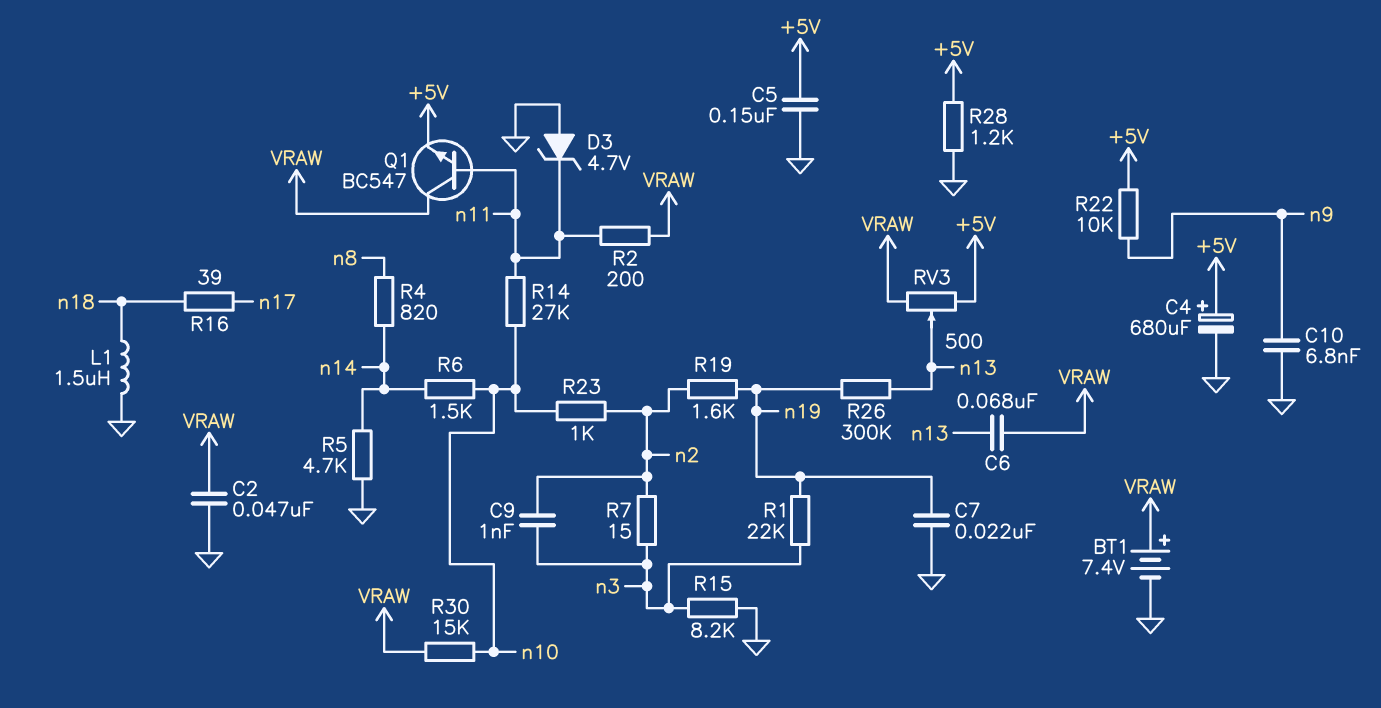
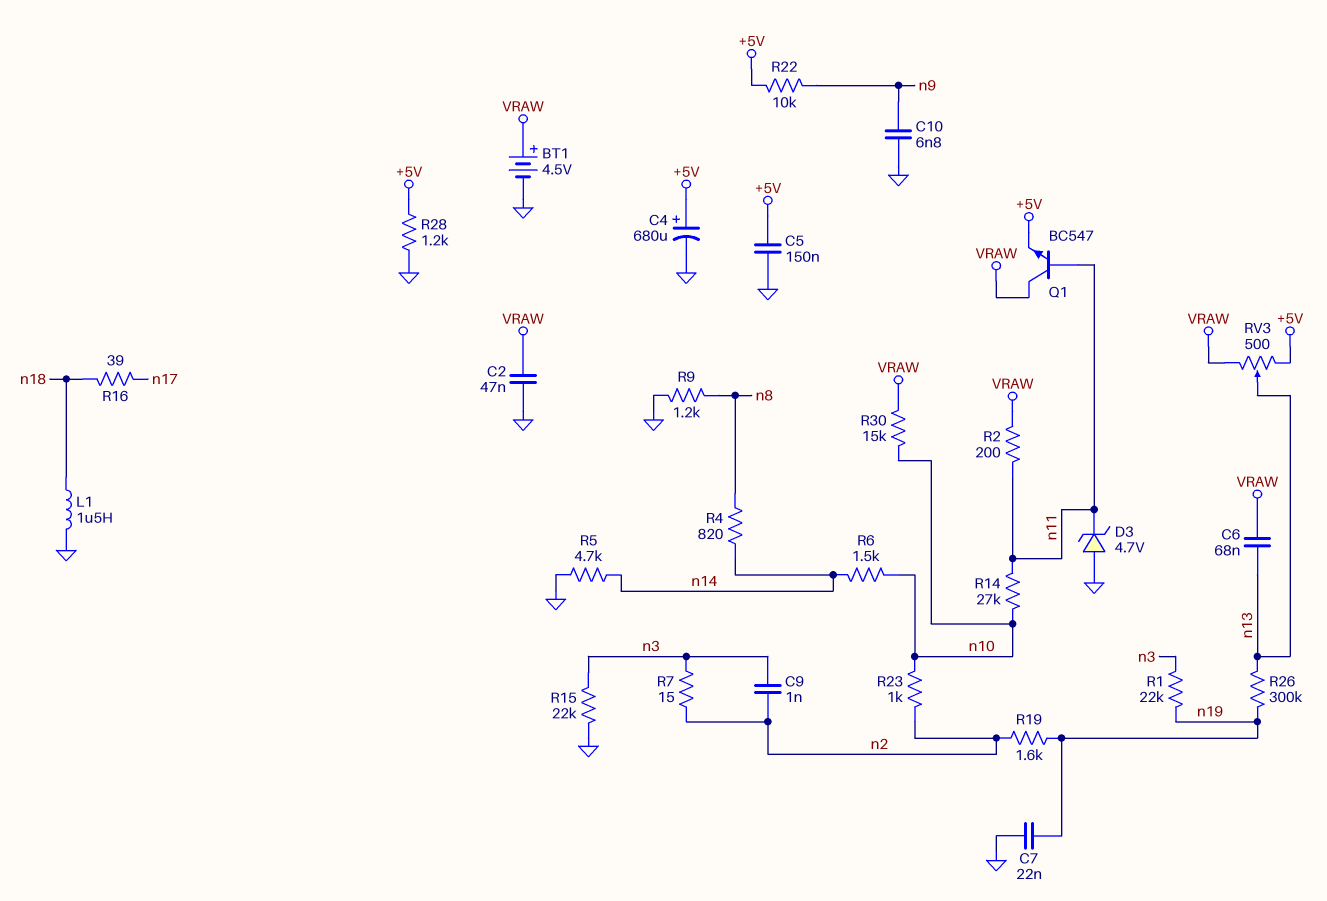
BT1: 7.4V (plus VRAW, minus GND) -> 4.5V (plus VRAW, minus GND)
R9: none -> 1.2k (GND, n8)
R15: 8.2k (GND, n3) -> 22k (GND, n3)

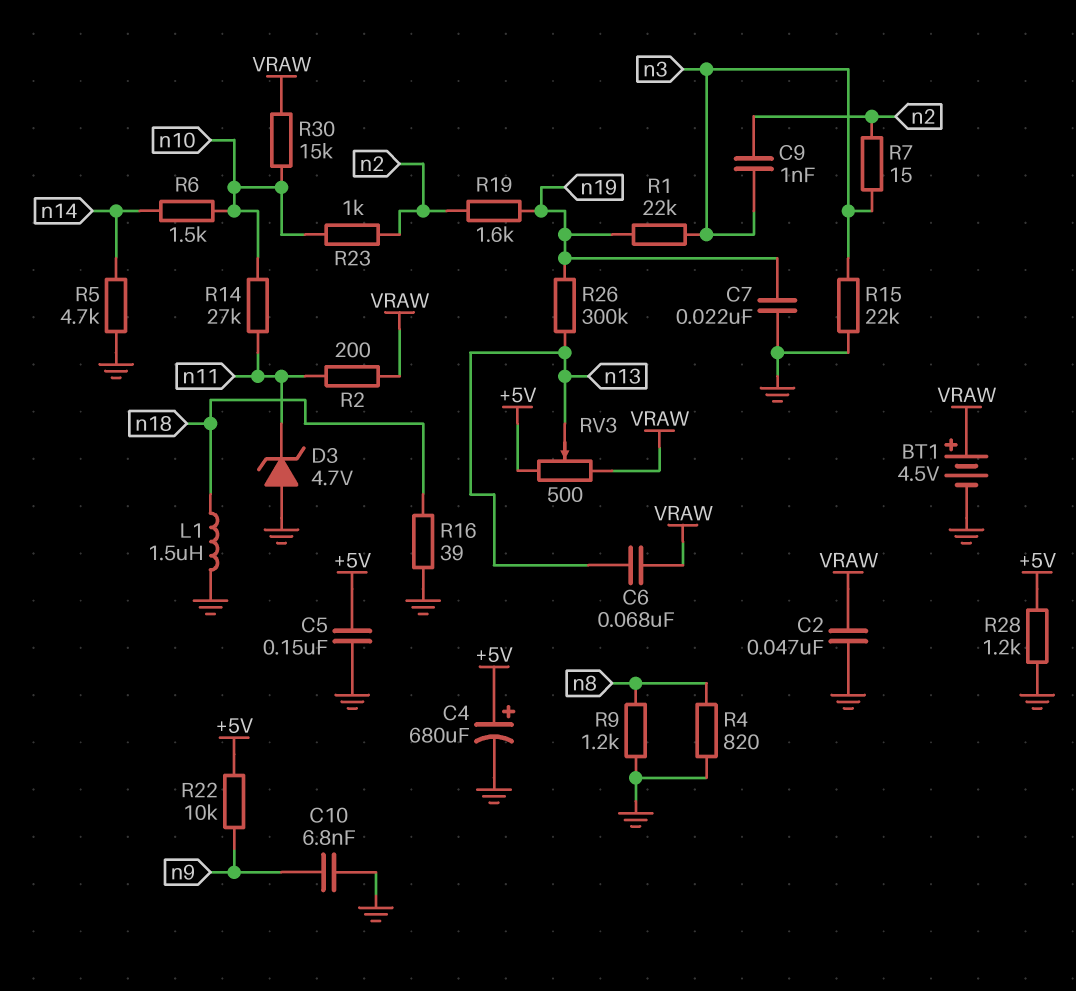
Q1: NPN BC547 (B n11, C VRAW, E +5V) -> none
R4: 820 (n8, n14) -> 820 (GND, n8)
R16: 39 (n17, n18) -> 39 (GND, n18)

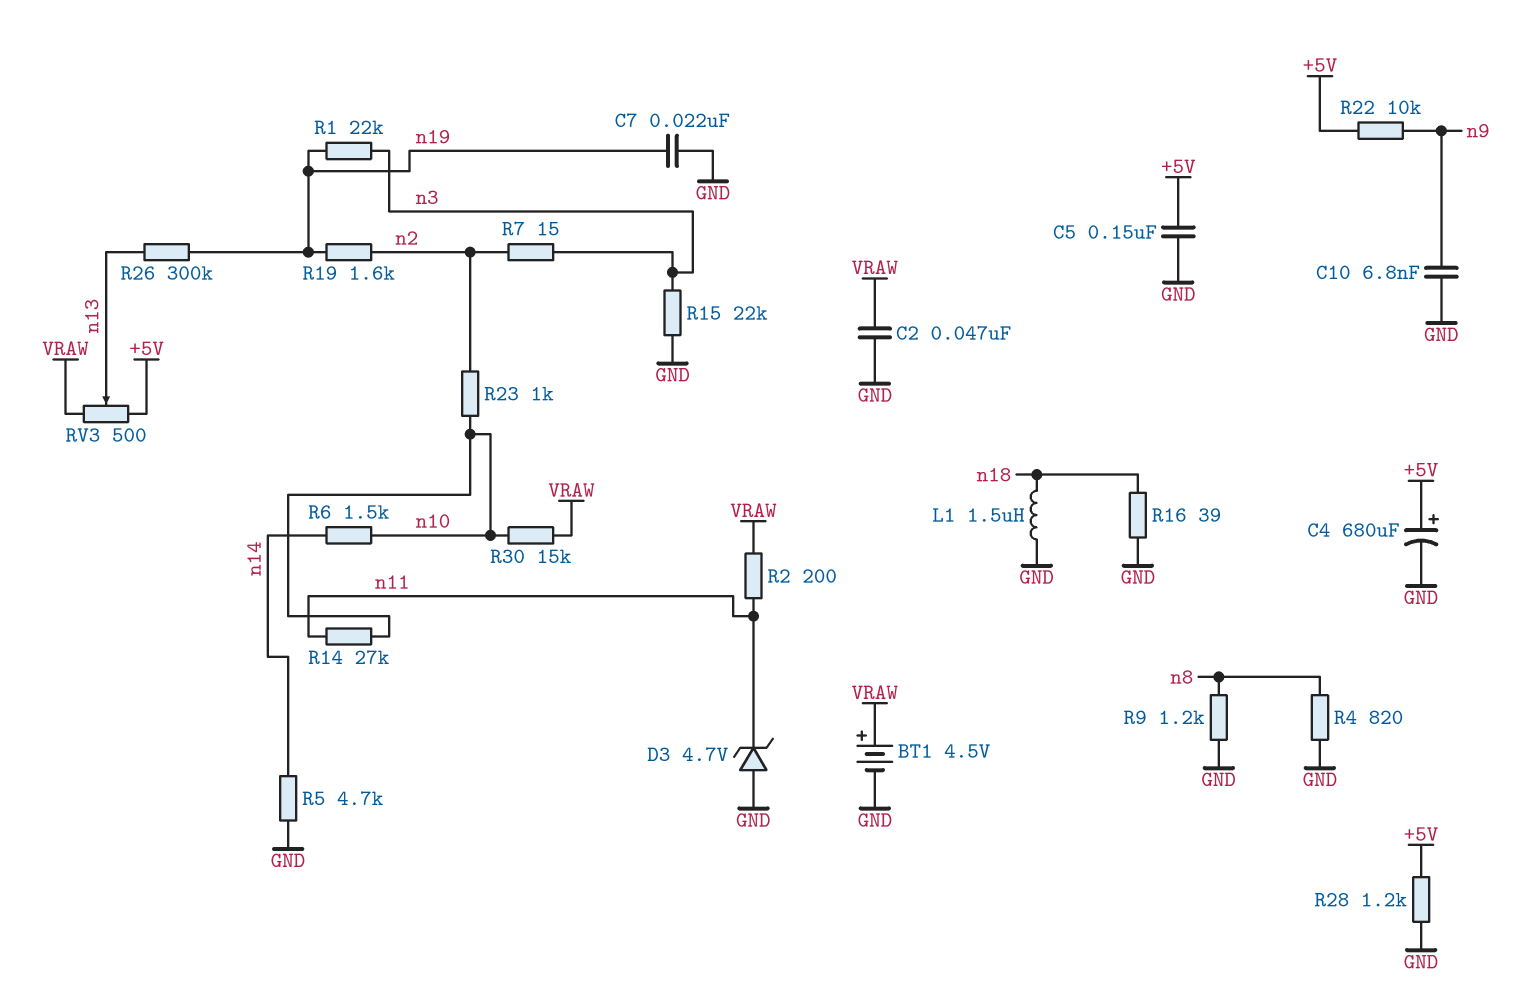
C6: 68nF (VRAW, n13) -> none
C9: 1nF (n2, n3) -> none

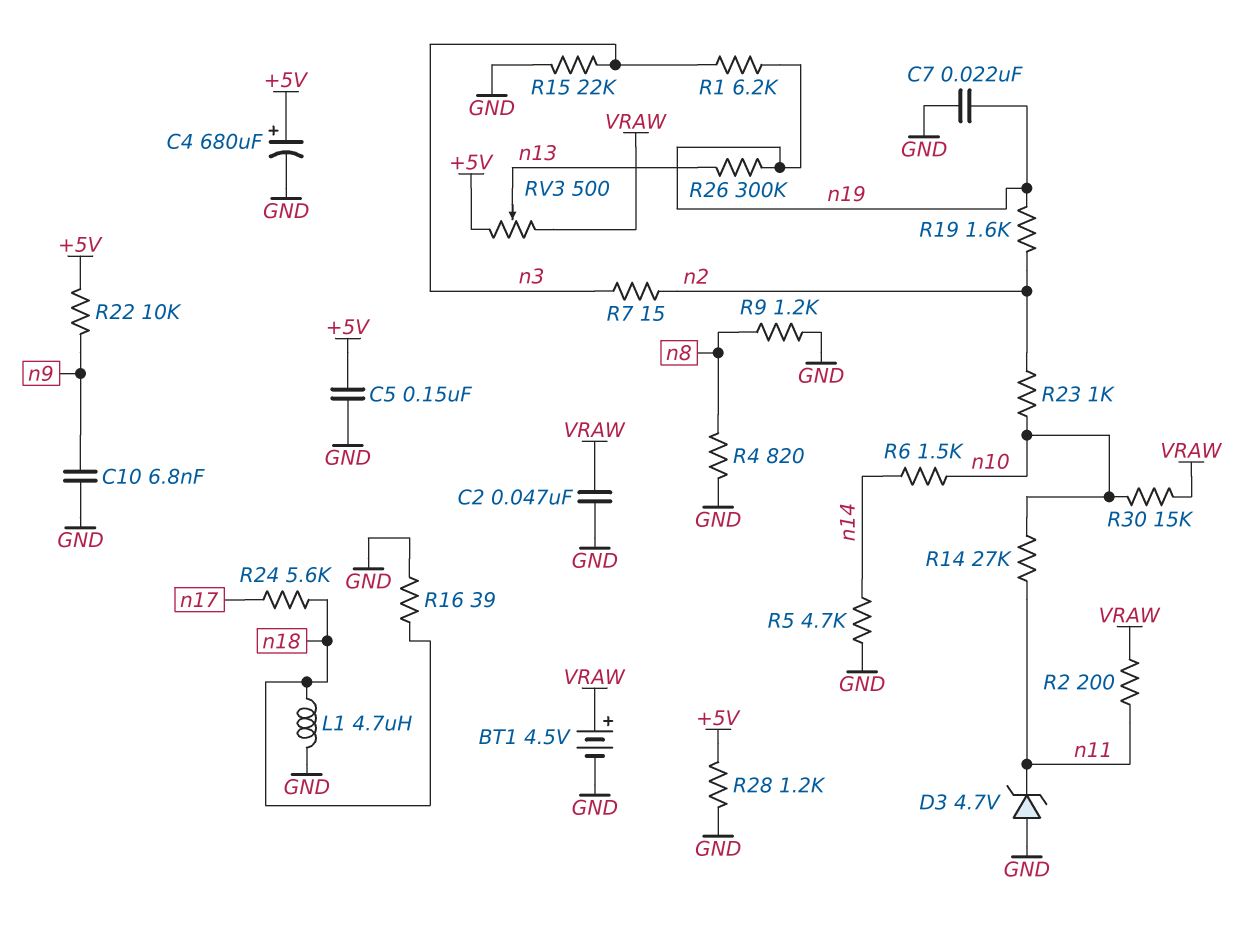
L1: 1.5uH (GND, n18) -> 4.7uH (GND, n18)
R1: 22k (n3, n19) -> 6.2k (n3, n19)
R24: none -> 5.6k (n17, n18)

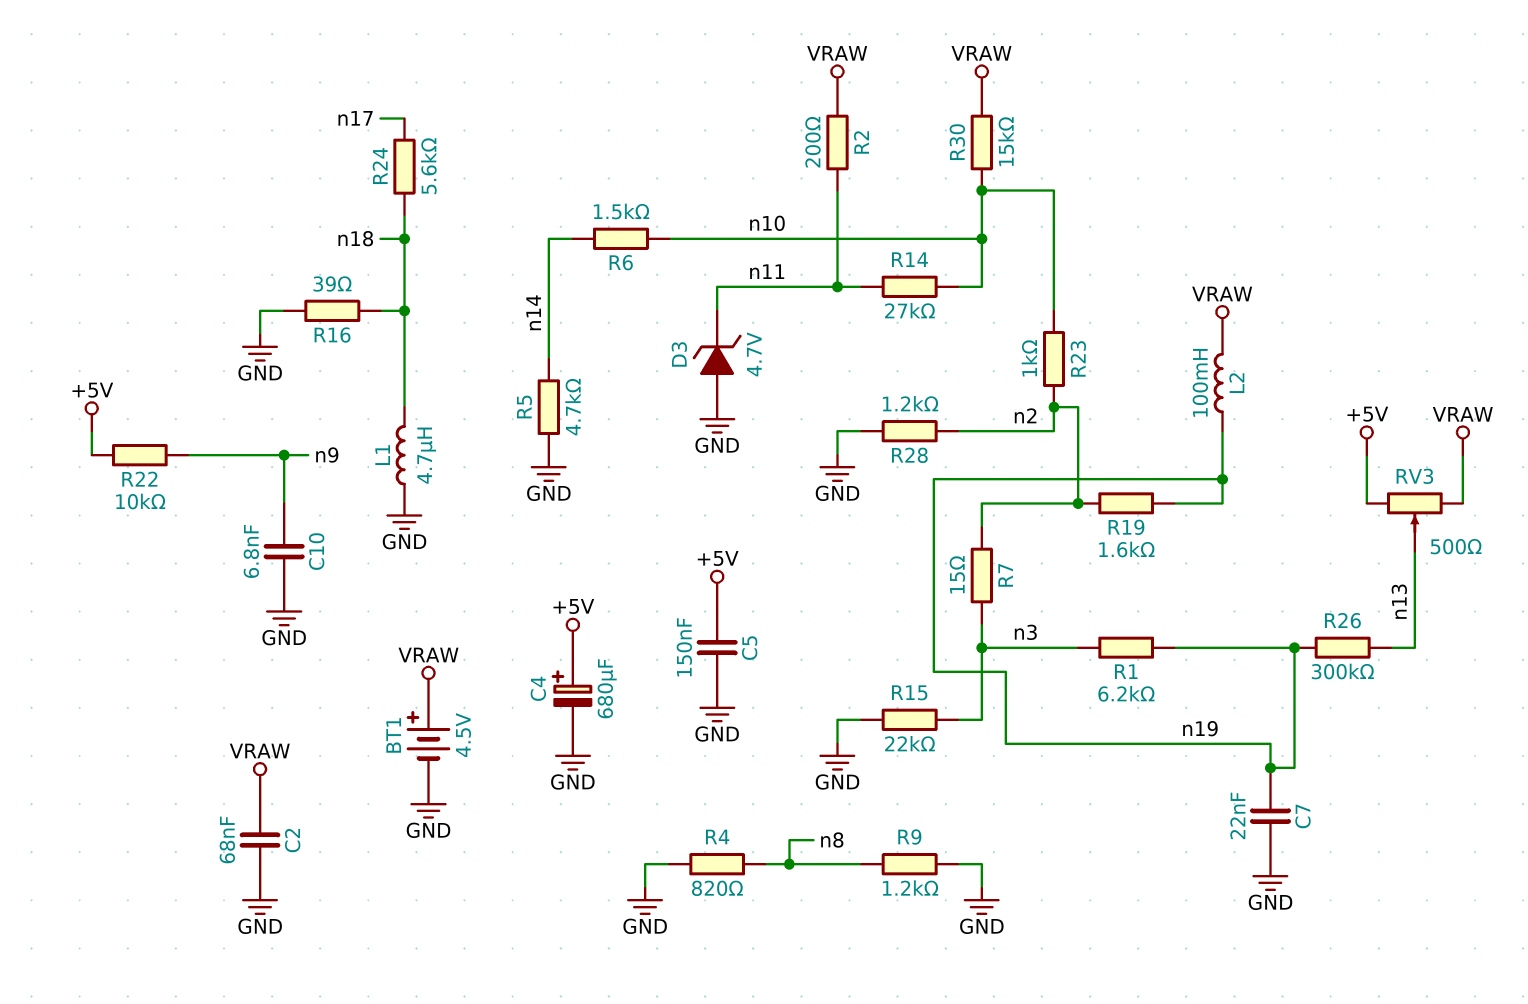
C2: 47nF (GND, VRAW) -> 68nF (GND, VRAW)
L2: none -> 100mH (VRAW, n19)
R28: 1.2k (+5V, GND) -> 1.2k (GND, n2)

